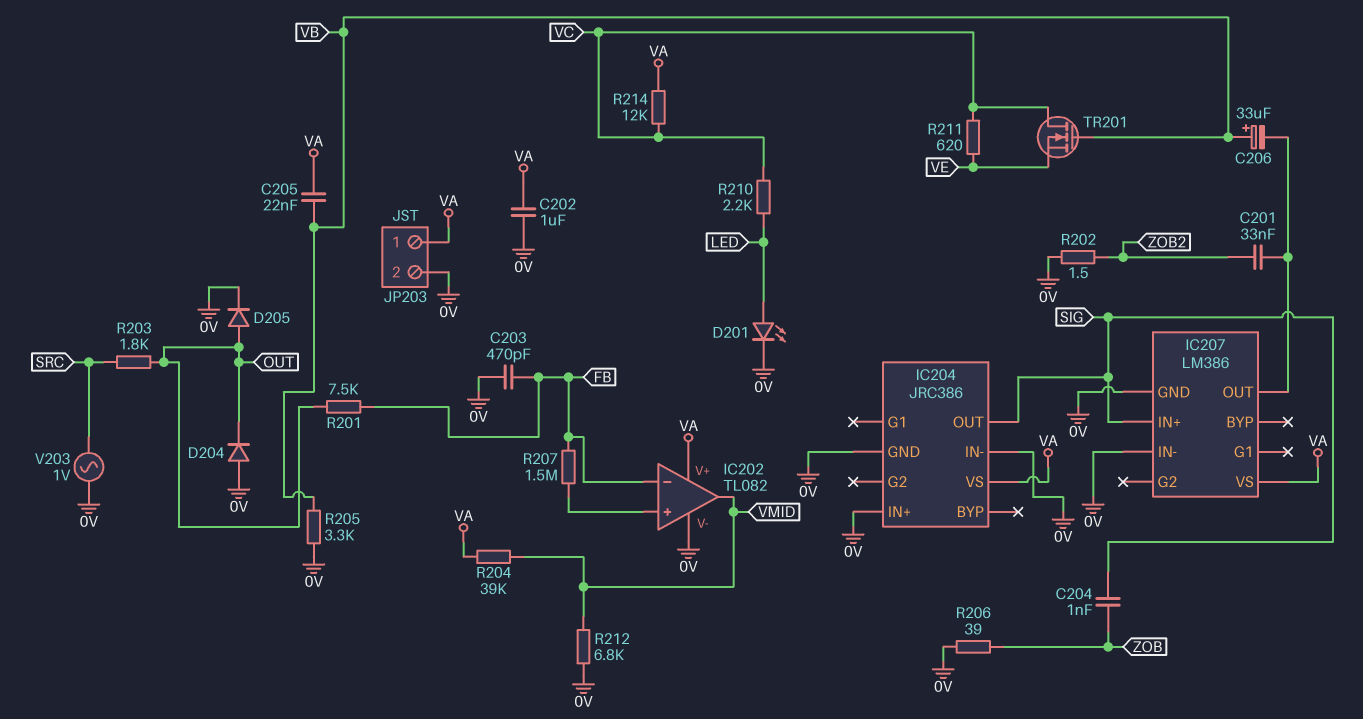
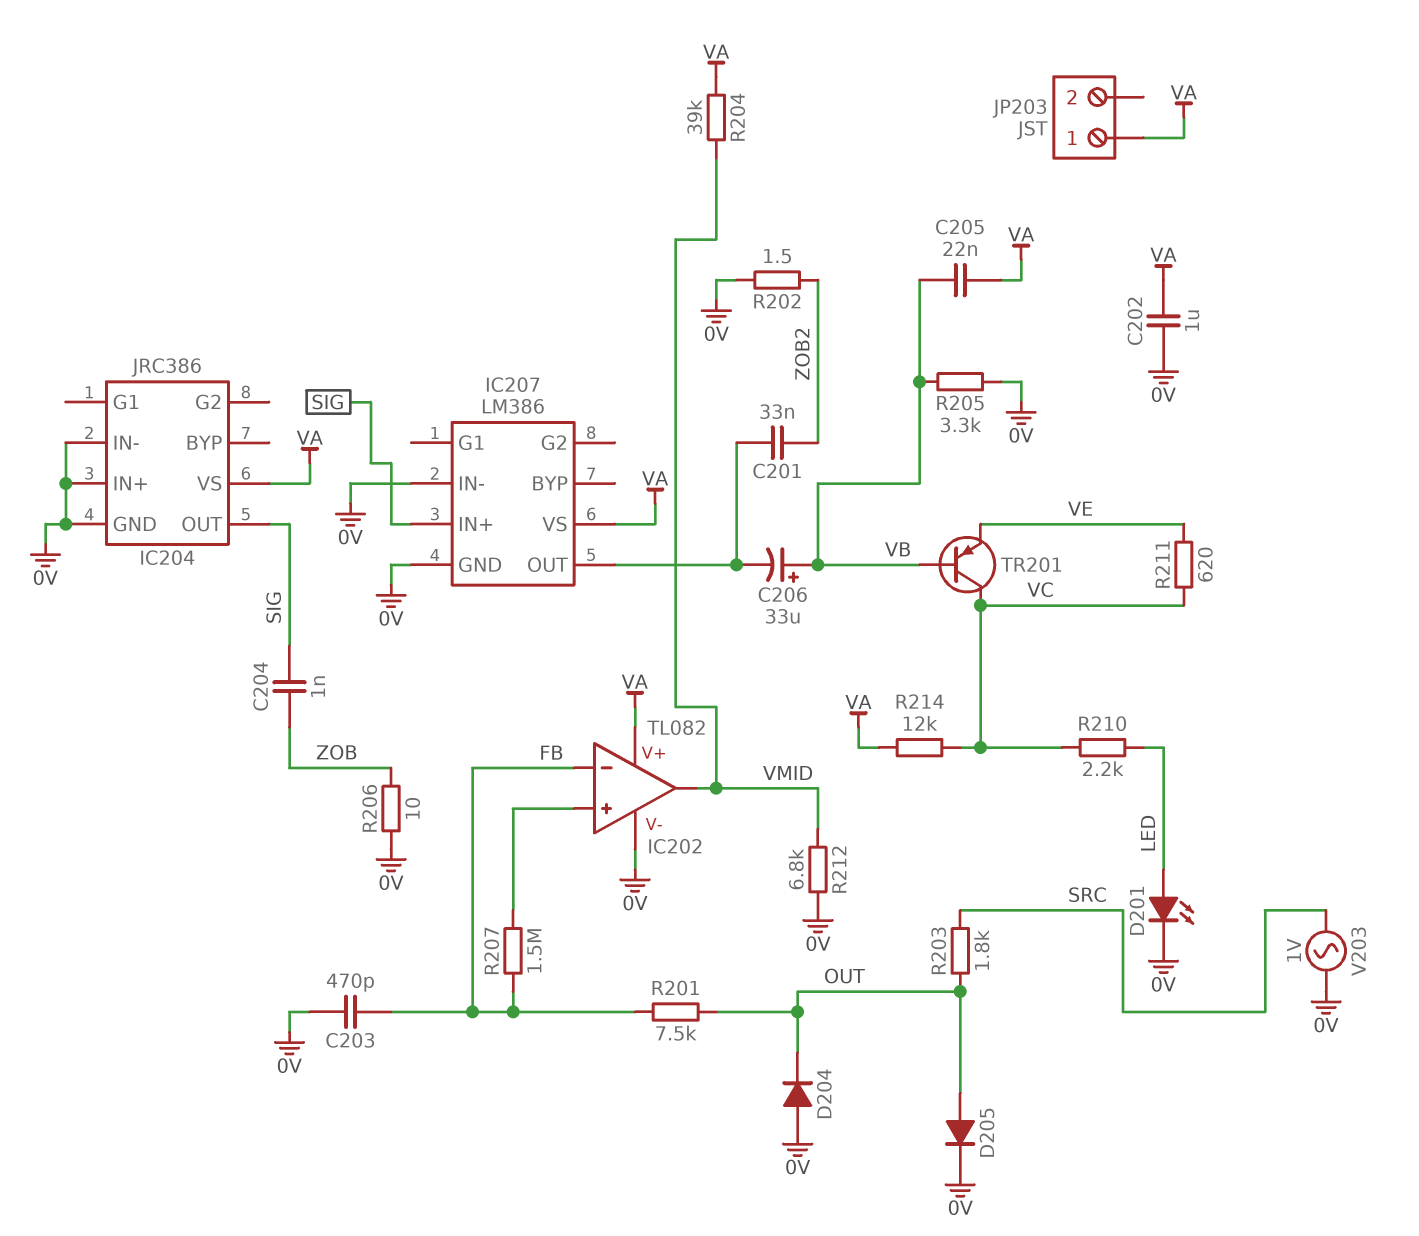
JP203 pin 2: 0V -> none
R206: 39 (0V, ZOB) -> 10 (0V, ZOB)
TR201: NMOS (G VB, D VC, S VE) -> PNP (B VB, C VC, E VE)

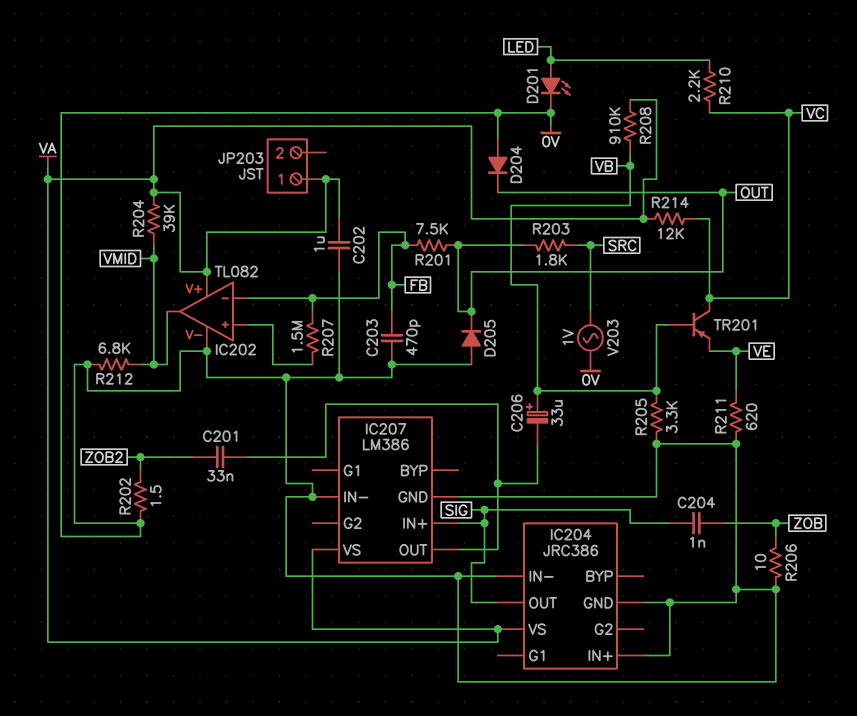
C205: 22nF (VA, VB) -> none
D205: diode (A OUT, K 0V) -> diode (A 0V, K OUT)
R208: none -> 910k (VA, VB)
R211: 620 (VC, VE) -> 620 (0V, VE)

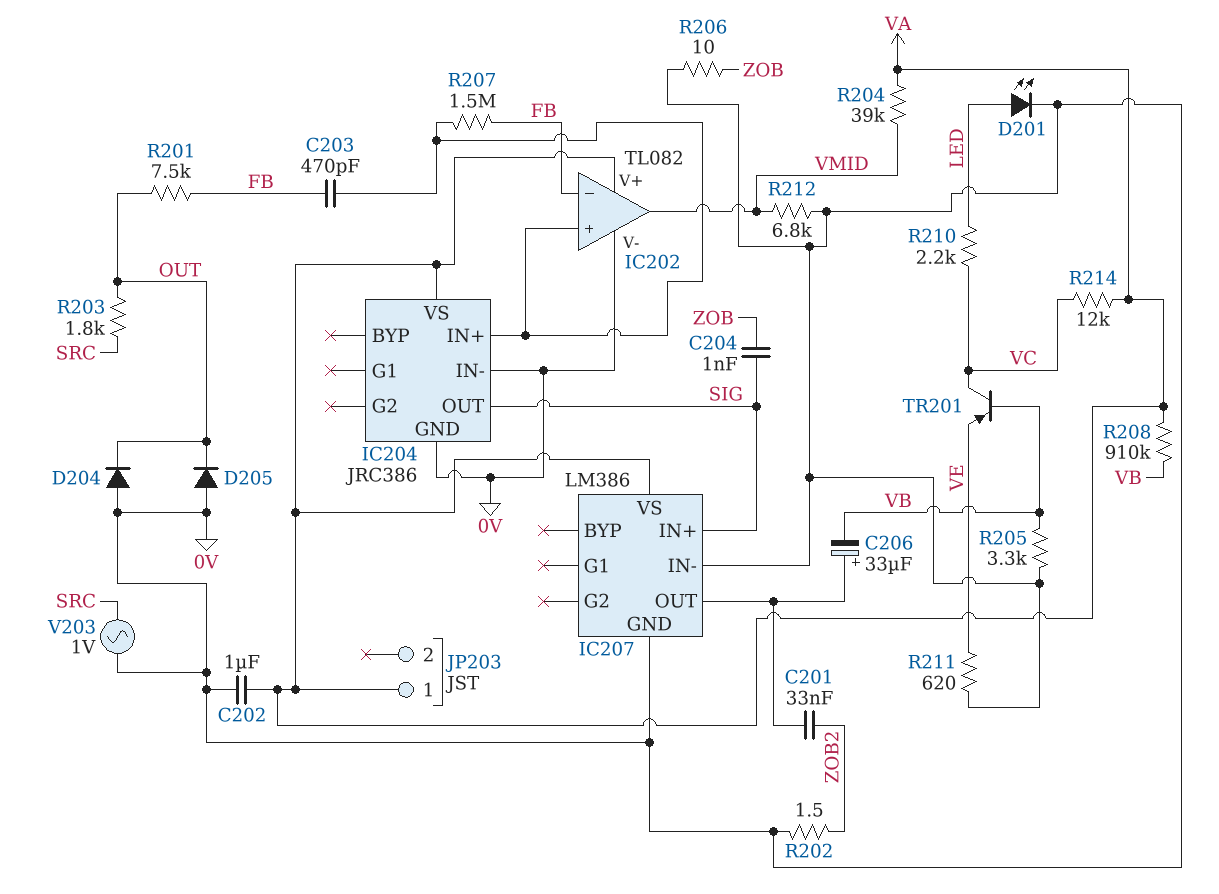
C203: 470pF (0V, FB) -> 470pF (FB, IC202/in+)
C206: 33uF (plus VB, minus IC207/OUT) -> 33uF (plus IC207/OUT, minus VB)
IC204 pin IN+: 0V -> IC202/in+

